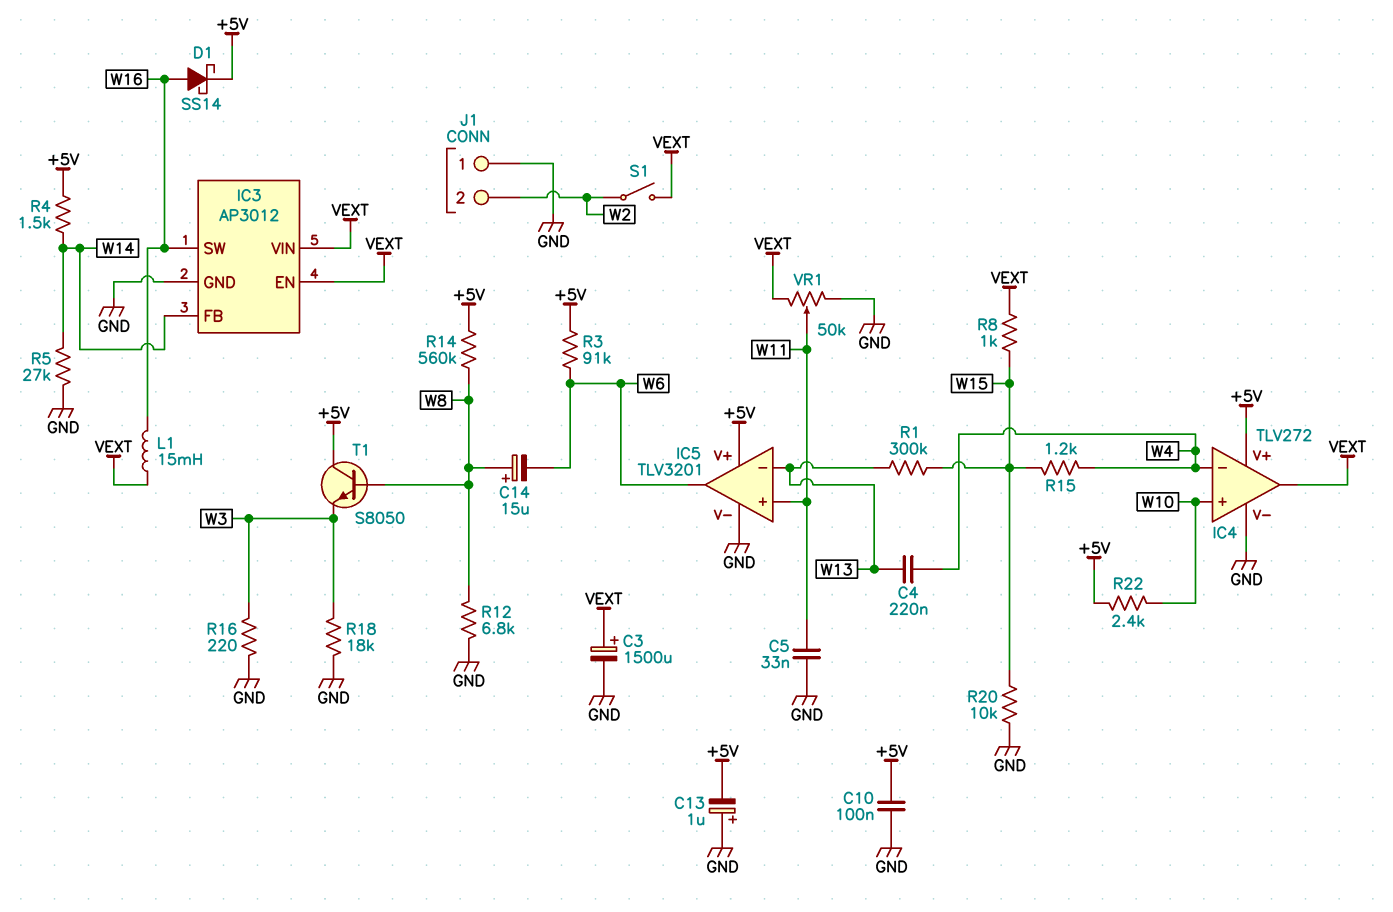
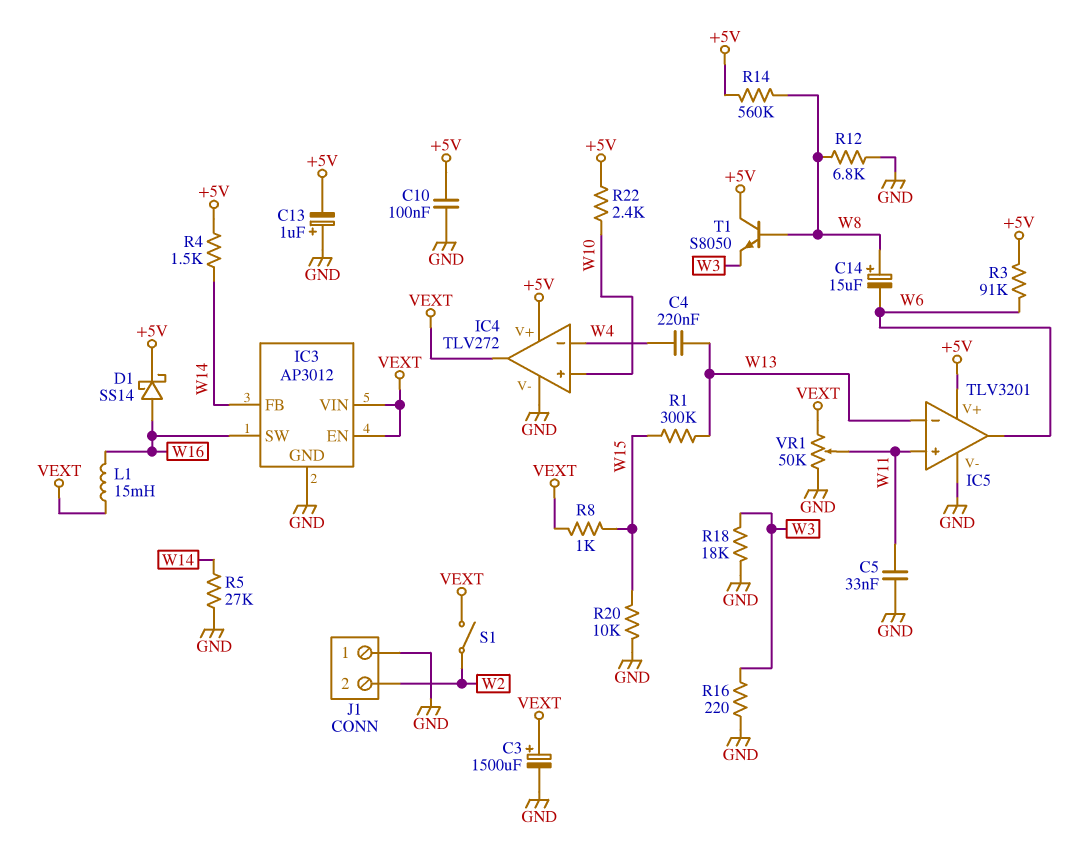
R15: 1.2k (W4, W15) -> none

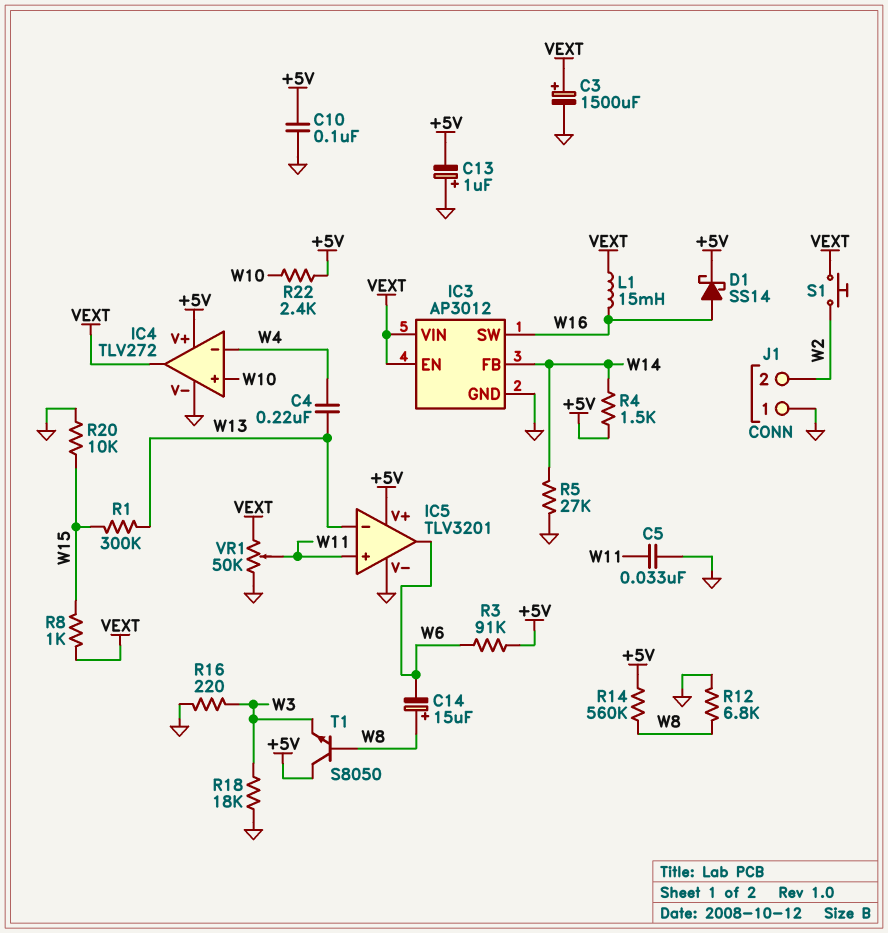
S1: switch (VEXT, W2) -> button (VEXT, W2)

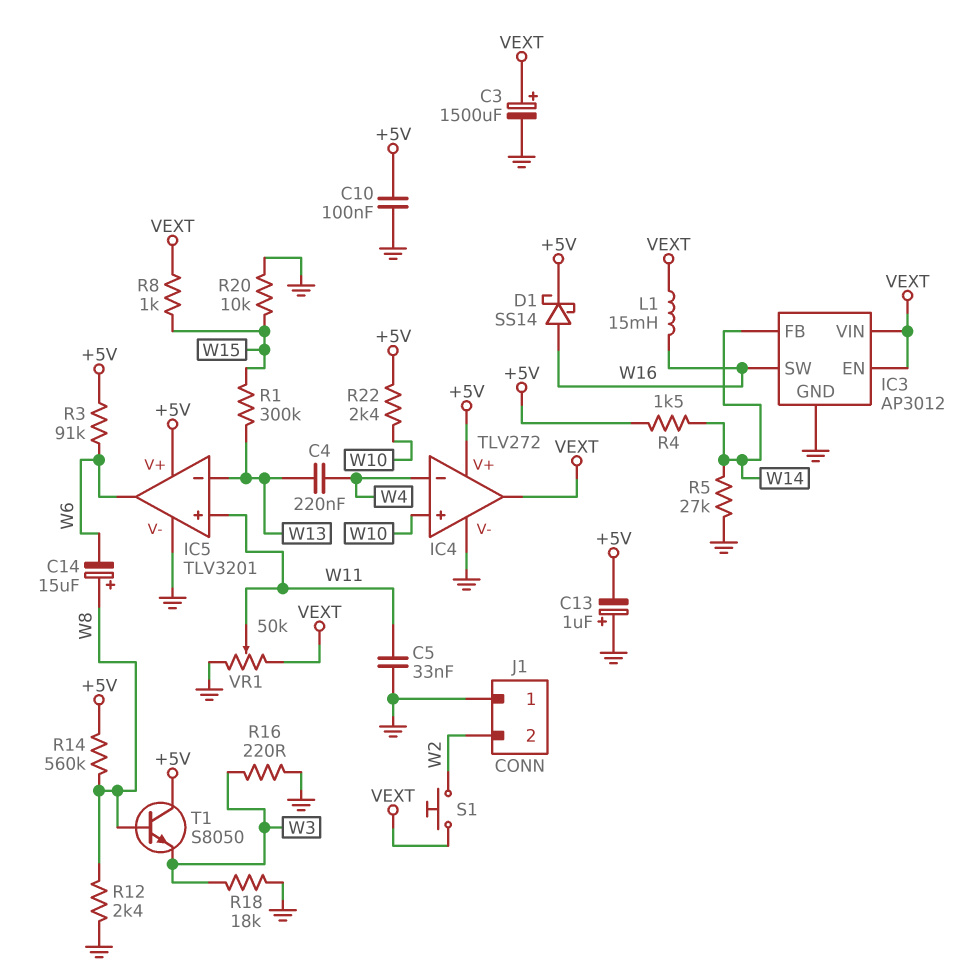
R12: 6.8k (GND, W8) -> 2.4k (GND, W8)

